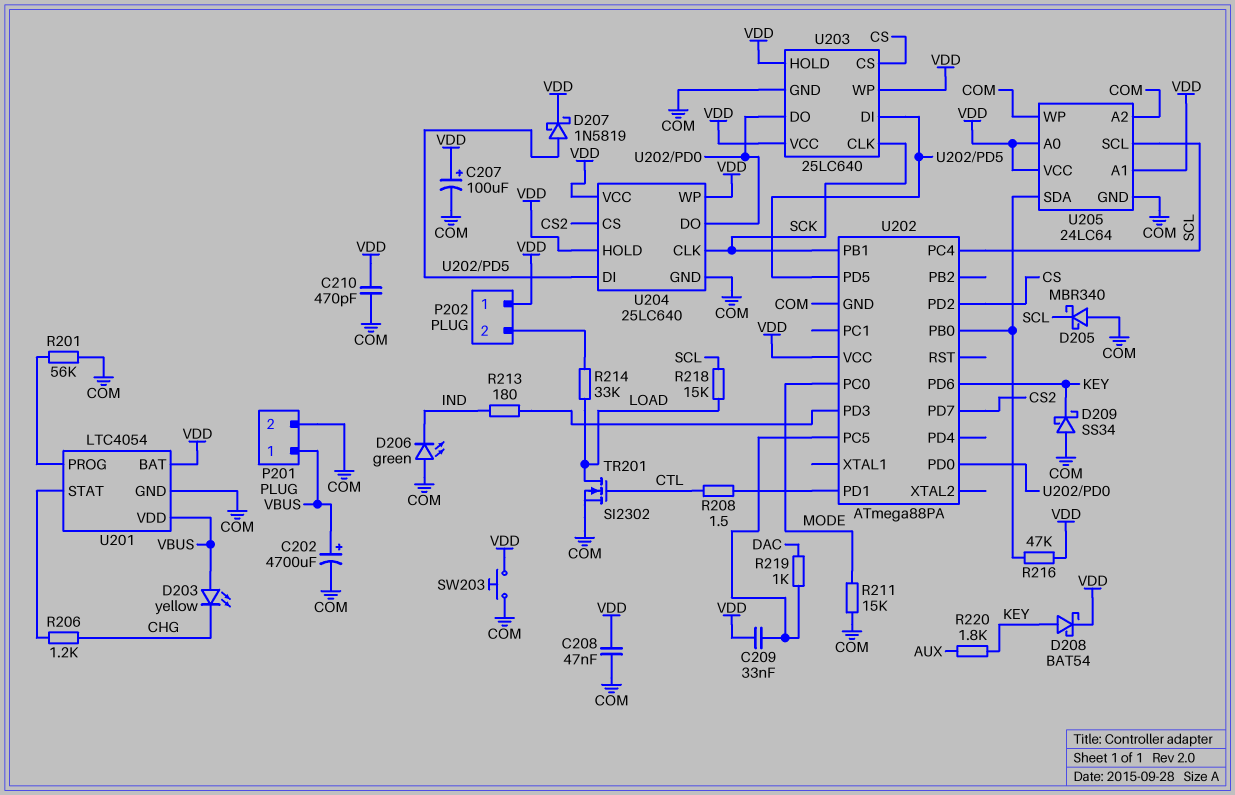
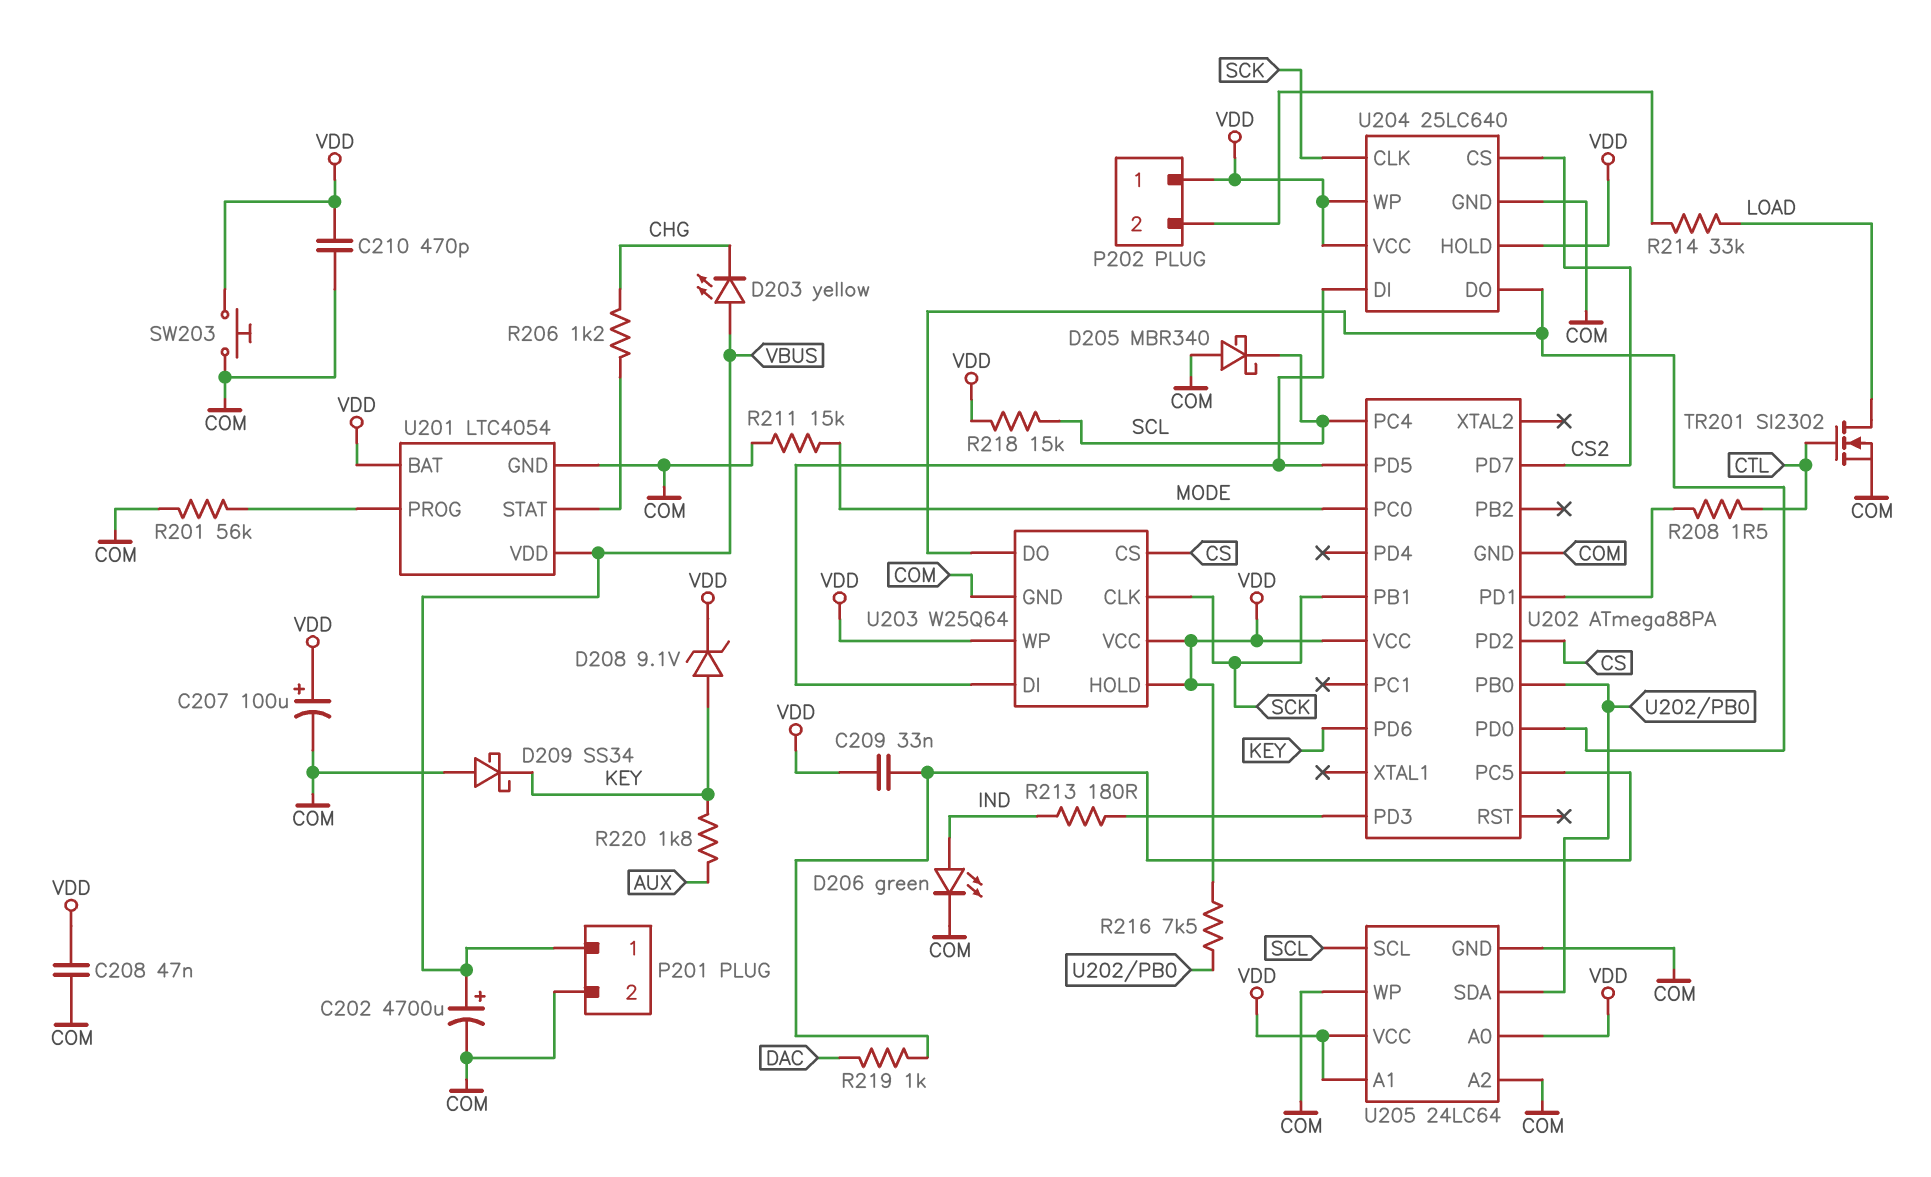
D206: LED green (A COM, K IND) -> LED green (A IND, K COM)
D207: schottky 1N5819 (A U202/PD5, K VDD) -> none
D208: schottky BAT54 (A KEY, K VDD) -> zener 9.1V (A KEY, K VDD)
R216: 47k (U202/PB0, VDD) -> 7.5k (U202/PB0, VDD)
R218: 15k (LOAD, SCL) -> 15k (SCL, VDD)
U203: 25LC640 -> W25Q64

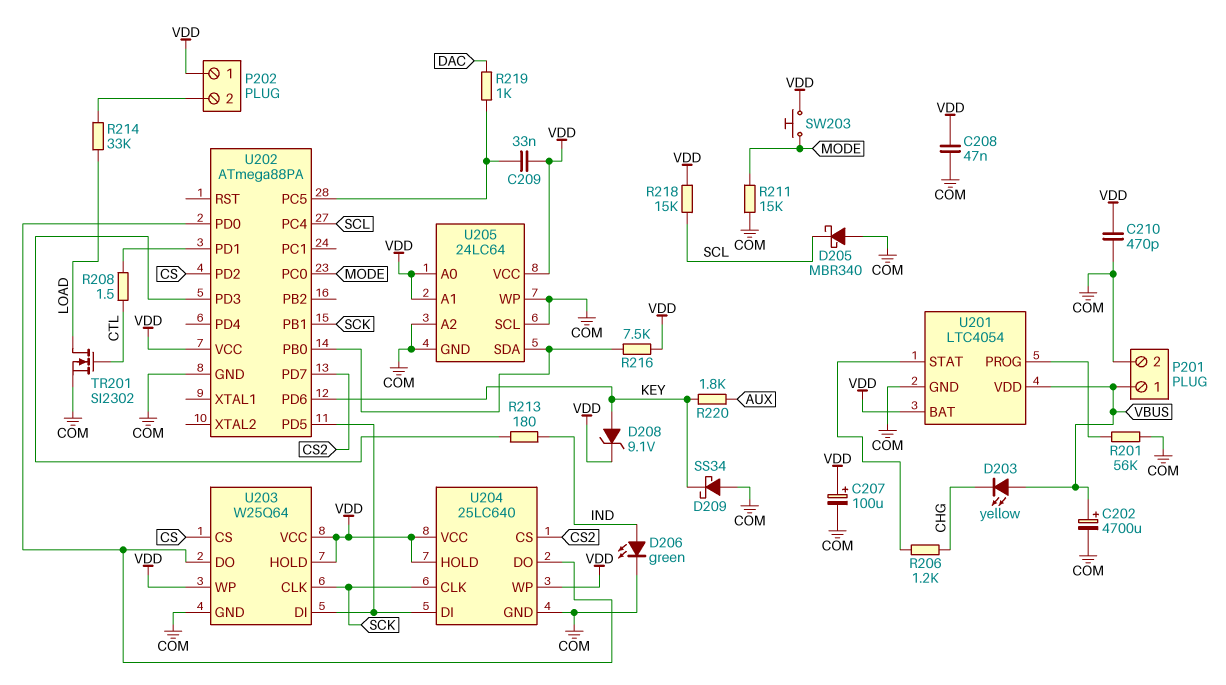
SW203: button (COM, VDD) -> button (MODE, VDD)
U205 pin SCL: SCL -> COM

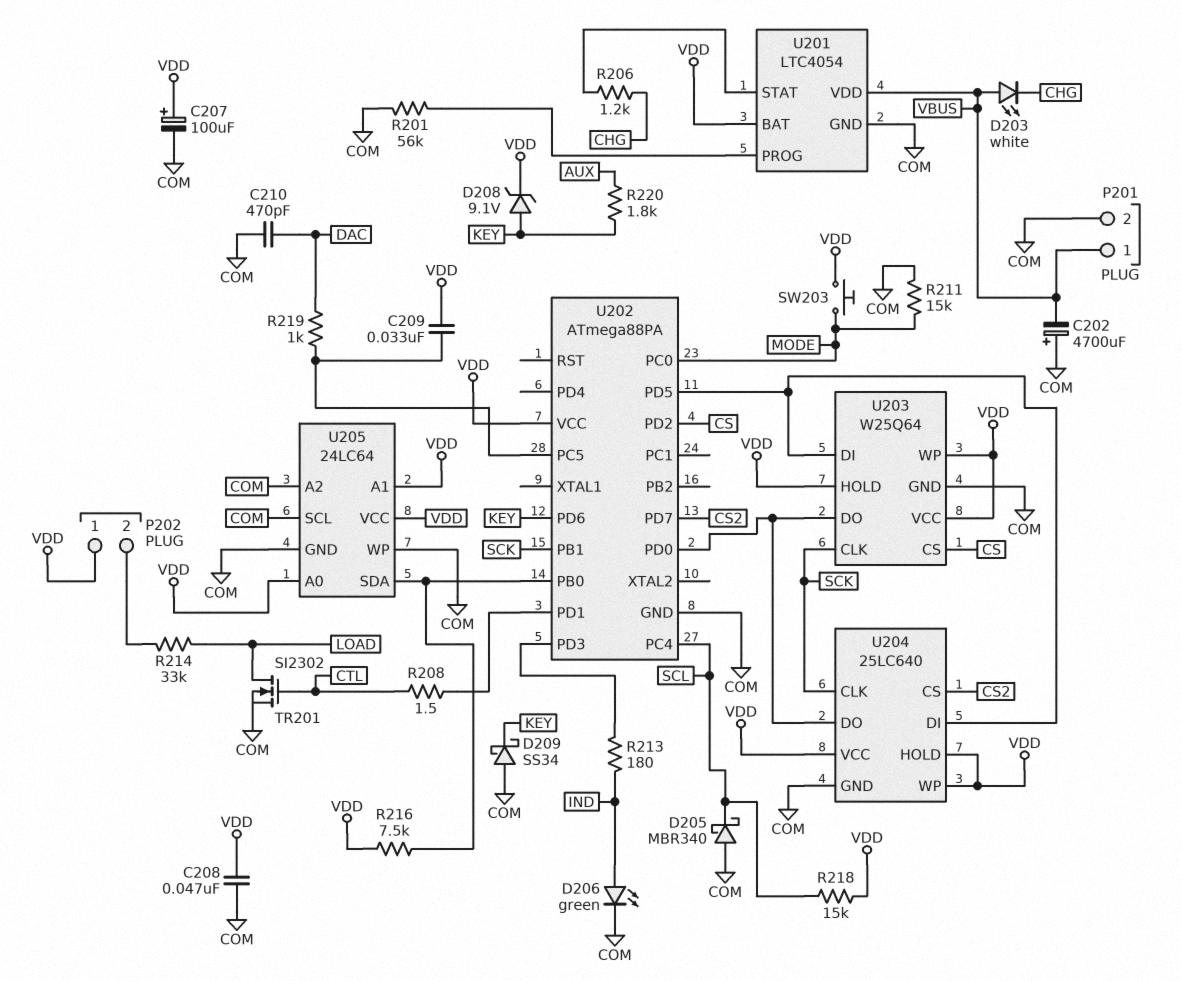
C202: 4700uF (plus VBUS, minus COM) -> 4700uF (plus COM, minus VBUS)
C210: 470pF (COM, VDD) -> 470pF (COM, DAC)
D203: LED yellow (A VBUS, K CHG) -> LED white (A VBUS, K CHG)

